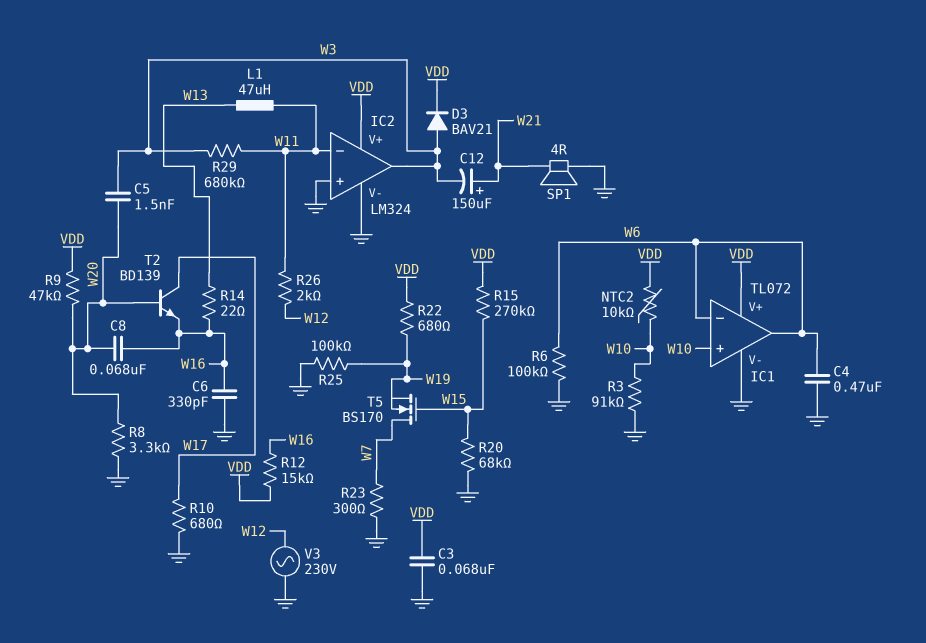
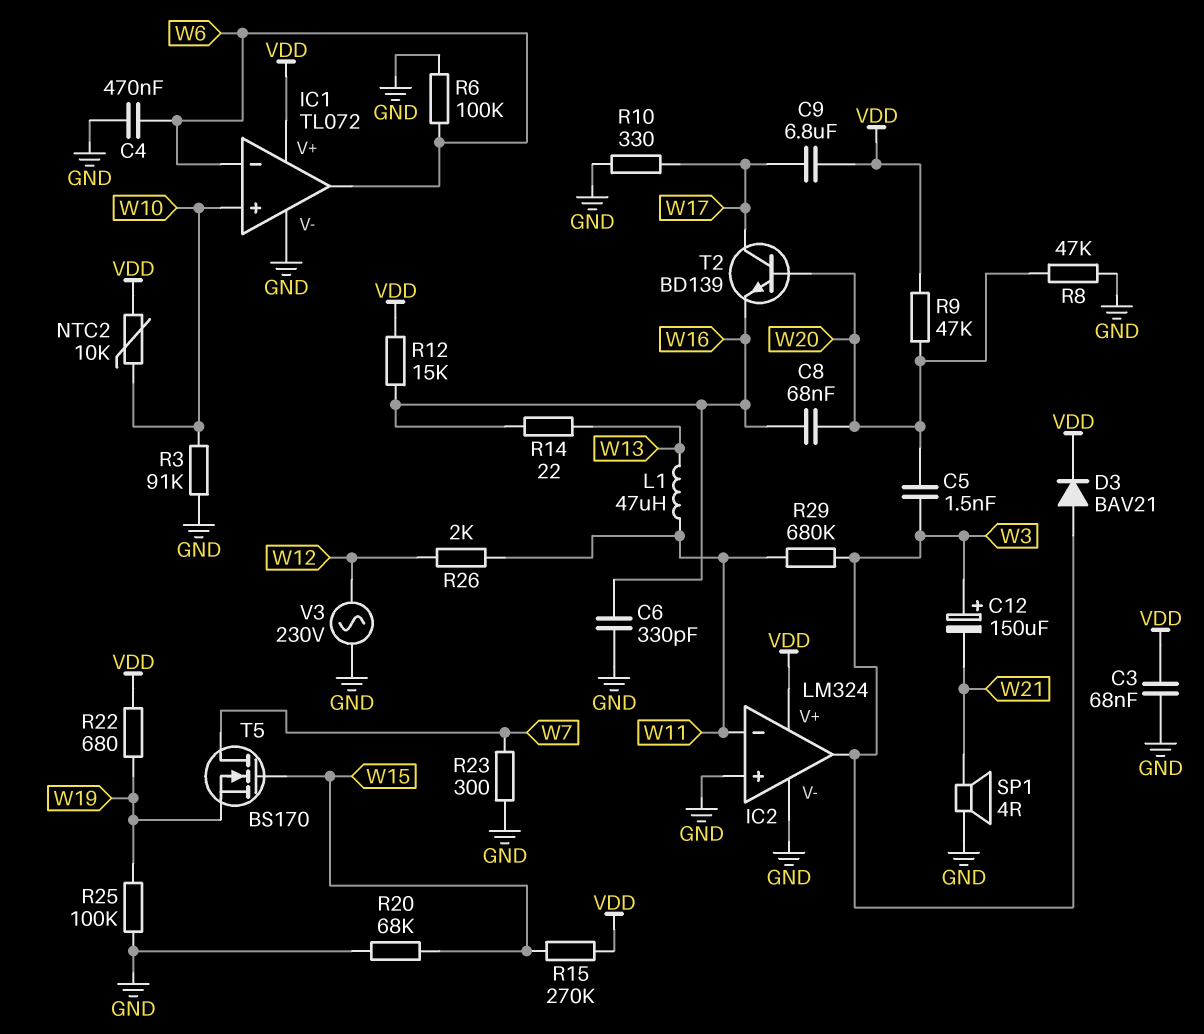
C9: none -> 6.8uF (VDD, W17)
C12: 150uF (plus W21, minus W3) -> 150uF (plus W3, minus W21)
R8: 3.3k (GND, W20) -> 47k (GND, W20)
R10: 680 (GND, W17) -> 330 (GND, W17)

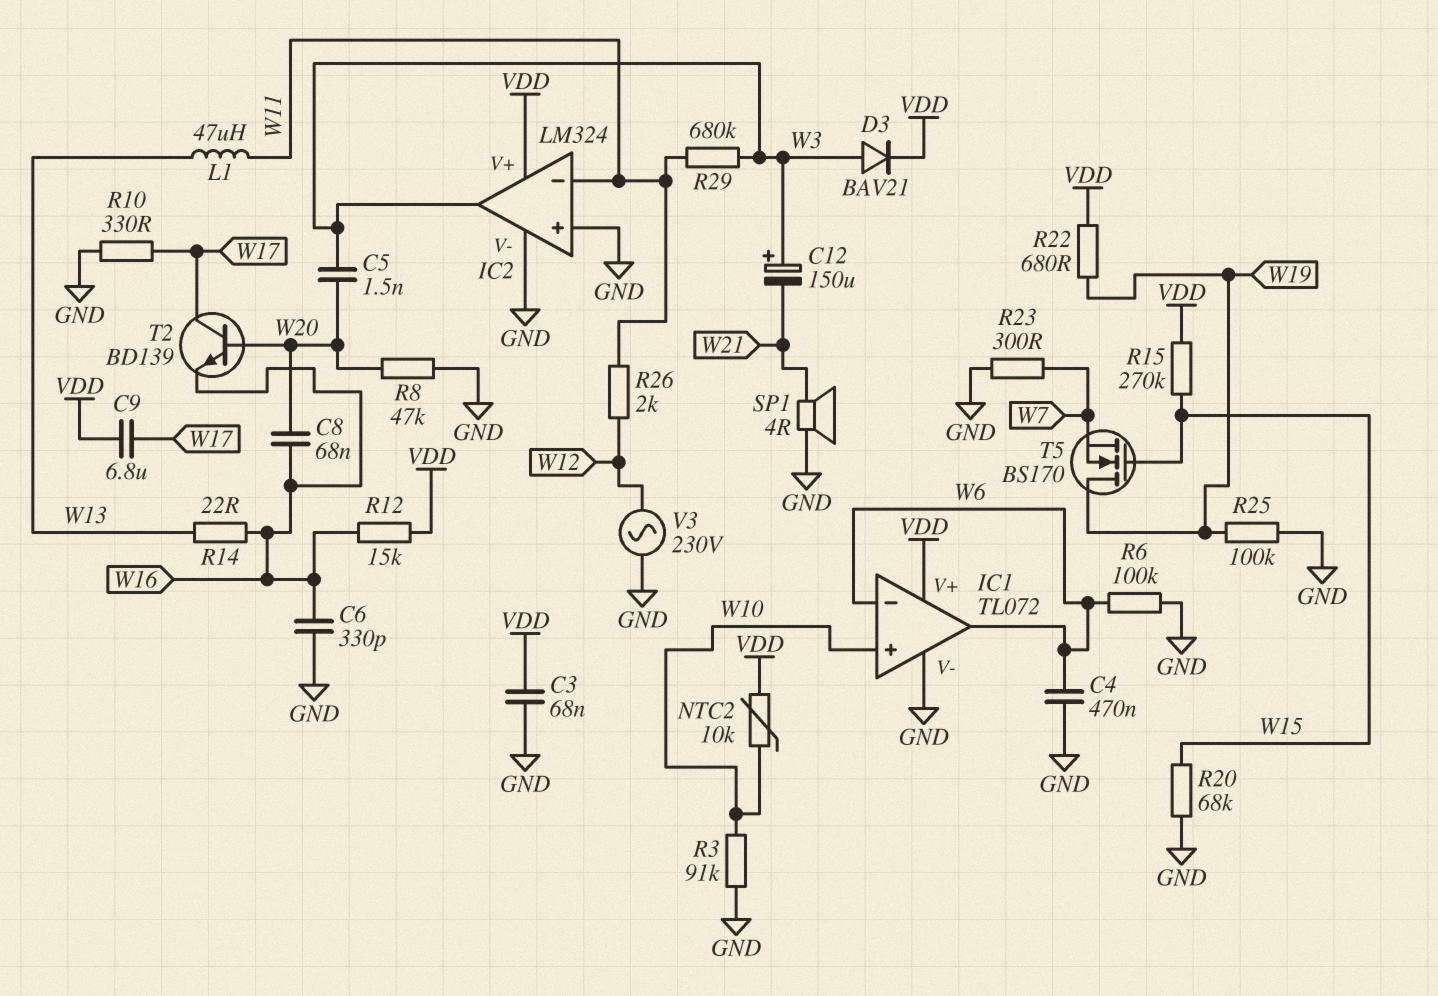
R9: 47k (VDD, W20) -> none
T5: NMOS BS170 (G W15, D W7, S W19) -> NMOS BS170 (G W15, D W19, S W7)

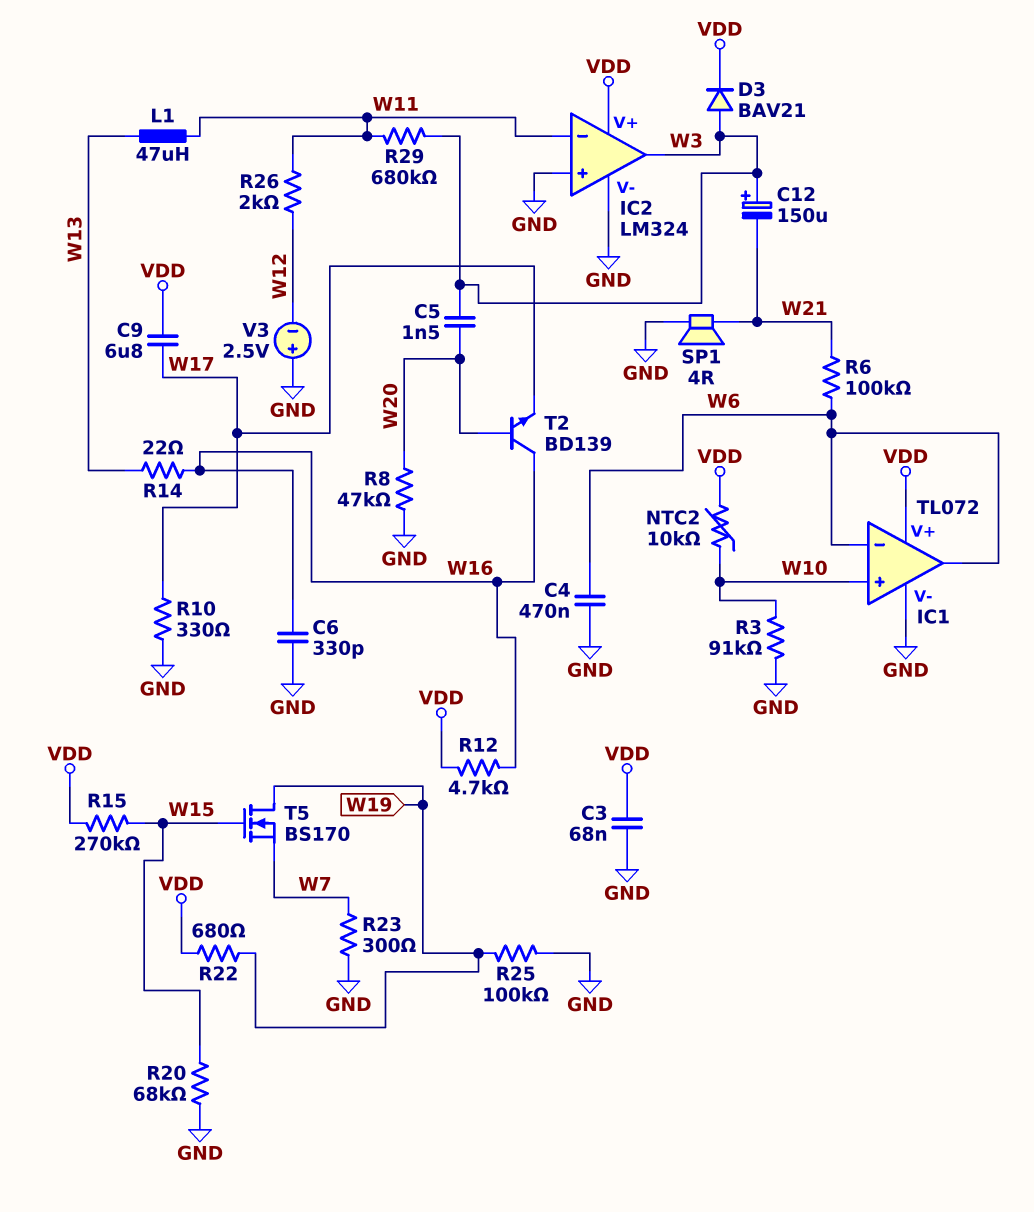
C8: 68nF (W16, W20) -> none
R6: 100k (GND, W6) -> 100k (W6, W21)
R12: 15k (VDD, W16) -> 4.7k (VDD, W16)
T2: NPN BD139 (B W20, C W17, E W16) -> NPN BD139 (B W20, C W16, E W17)
V3: AC 230V (GND, W12) -> 2.5V (plus GND, minus W12)

